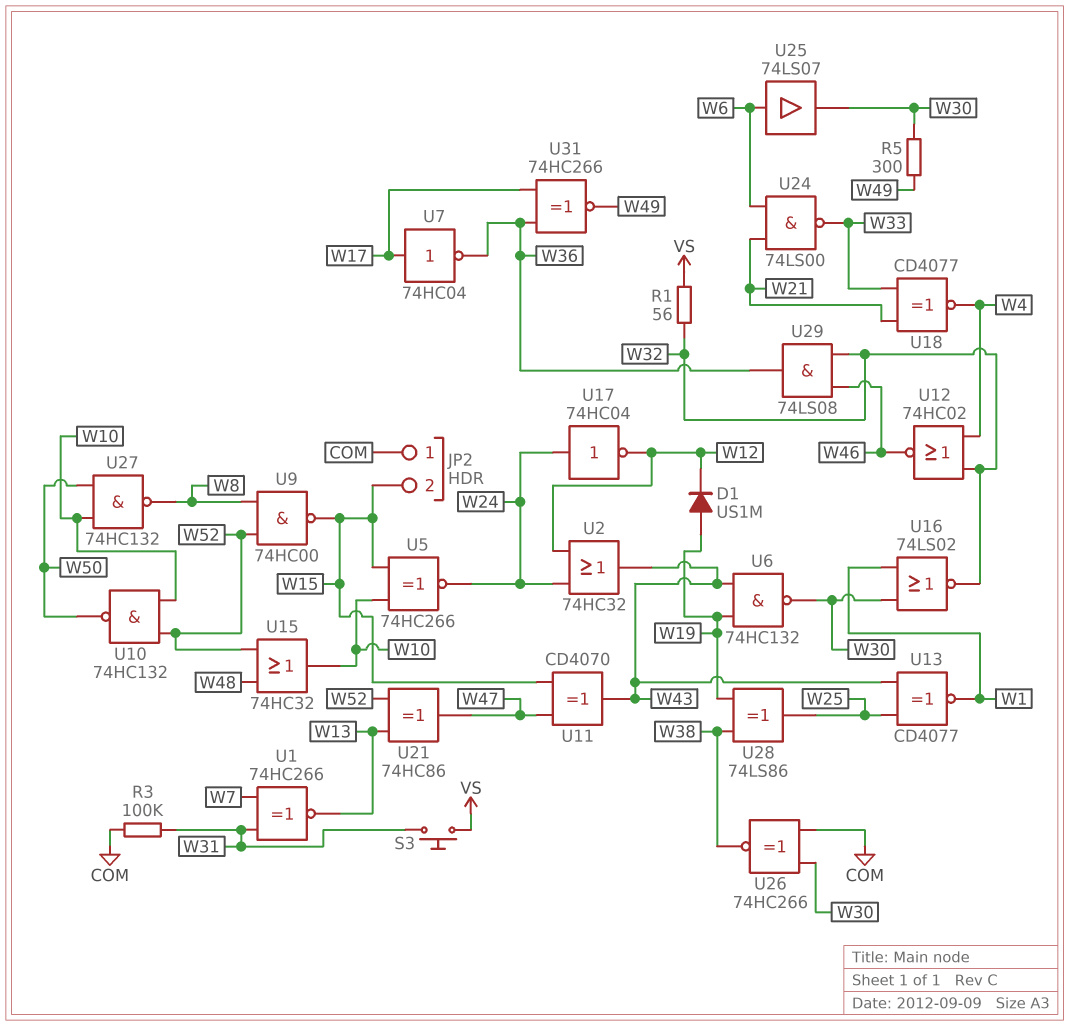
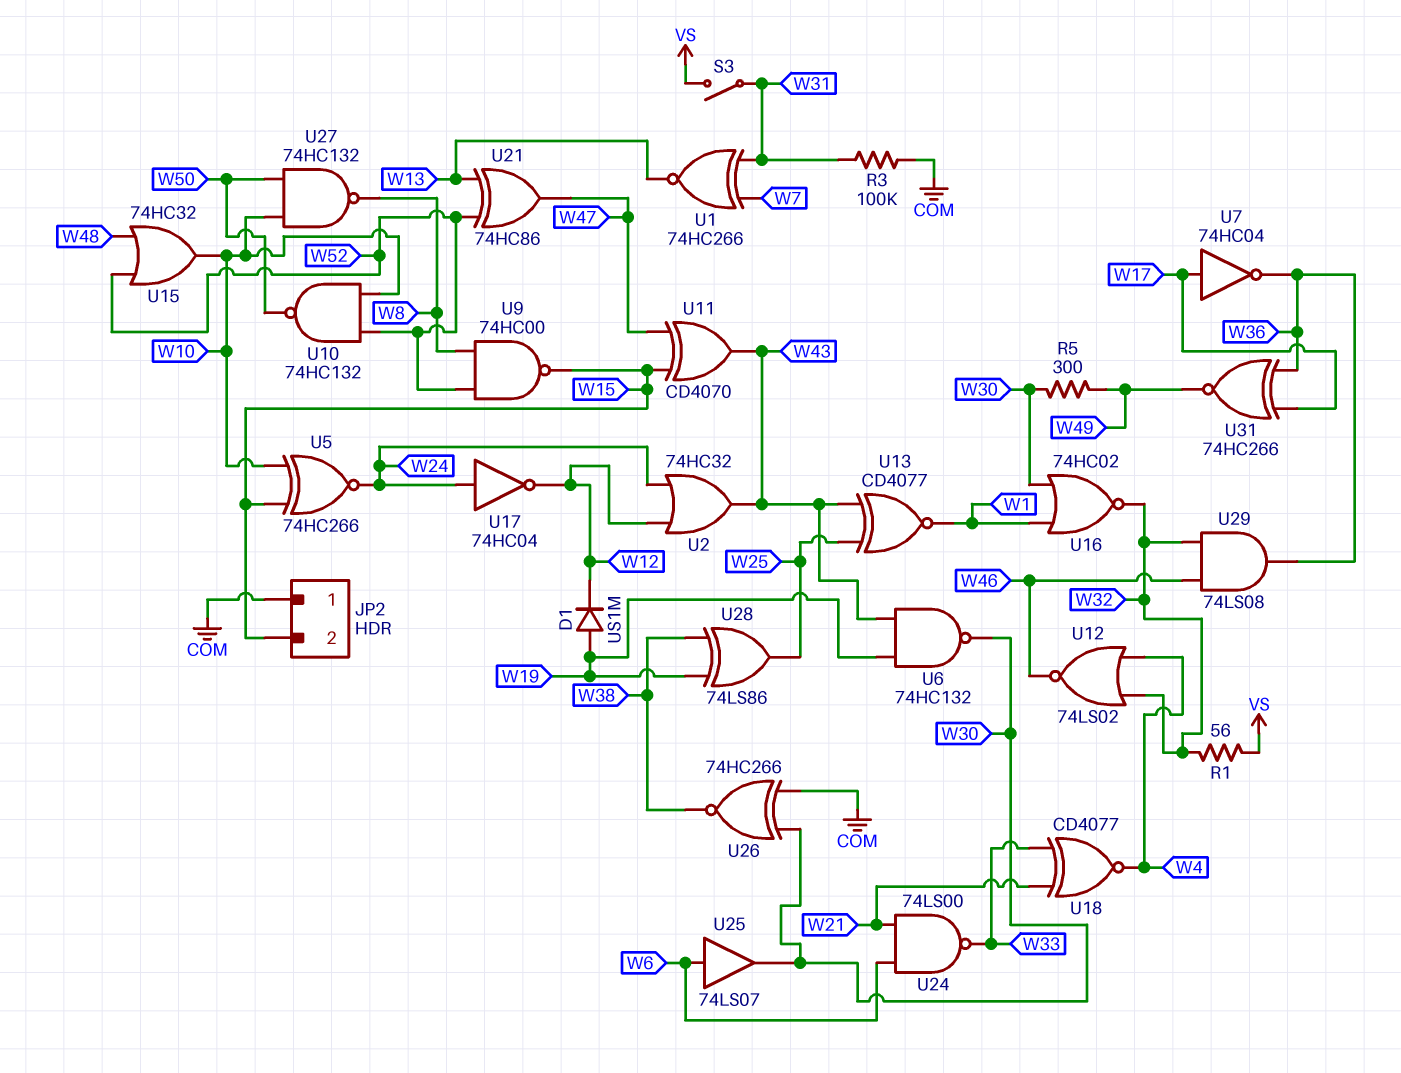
S3: button (VS, W31) -> switch (VS, W31)
U12: NOR 74HC02 (in W4, in W32, out W46) -> NOR 74LS02 (in W4, in W32, out W46)
U16: NOR 74LS02 (in W1, in W30, out W32) -> NOR 74HC02 (in W1, in W30, out W32)

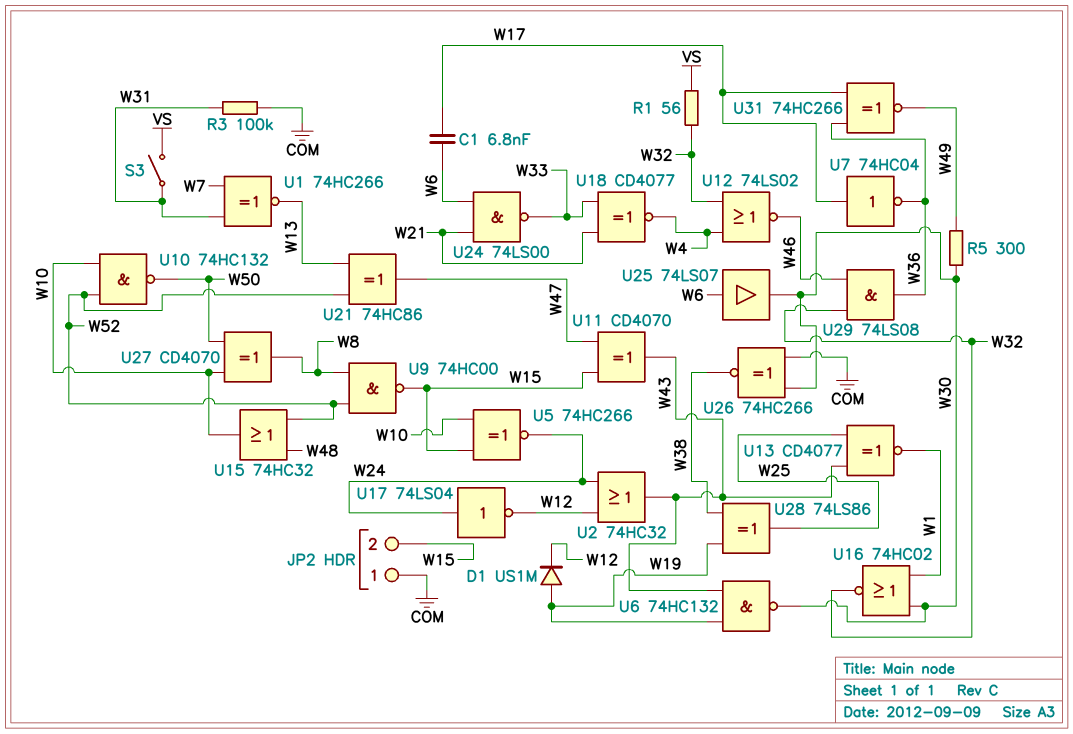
C1: none -> 6.8nF (W6, W17)
U17: NOT 74HC04 (in W24, out W12) -> NOT 74LS04 (in W24, out W12)
U27: NAND 74HC132 (in W10, in W50, out W8) -> XOR CD4070 (in W10, in W50, out W8)

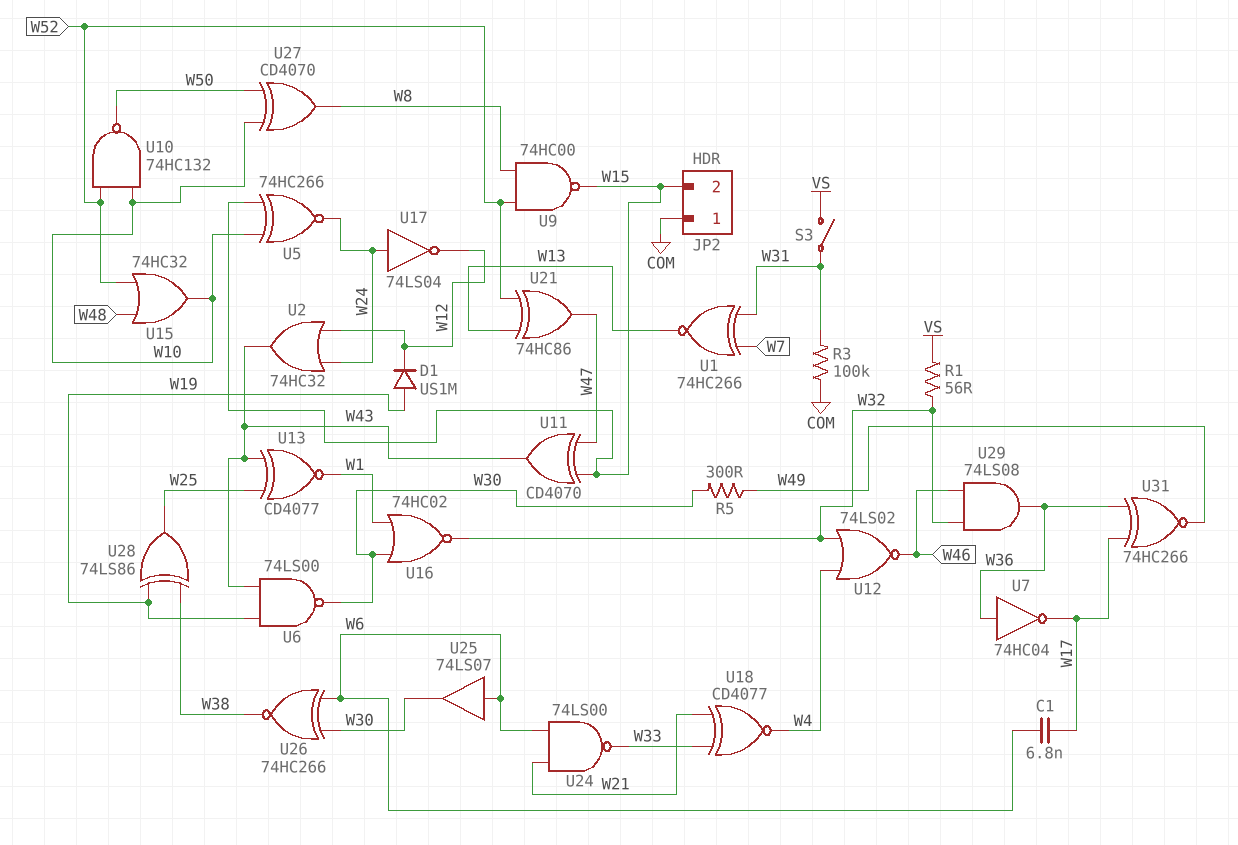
U6: NAND 74HC132 (in W19, in W43, out W30) -> NAND 74LS00 (in W19, in W43, out W30)
U7: NOT 74HC04 (in W17, out W36) -> NOT 74HC04 (in W36, out W17)
U26: XNOR 74HC266 (in COM, in W30, out W38) -> XNOR 74HC266 (in W6, in W30, out W38)

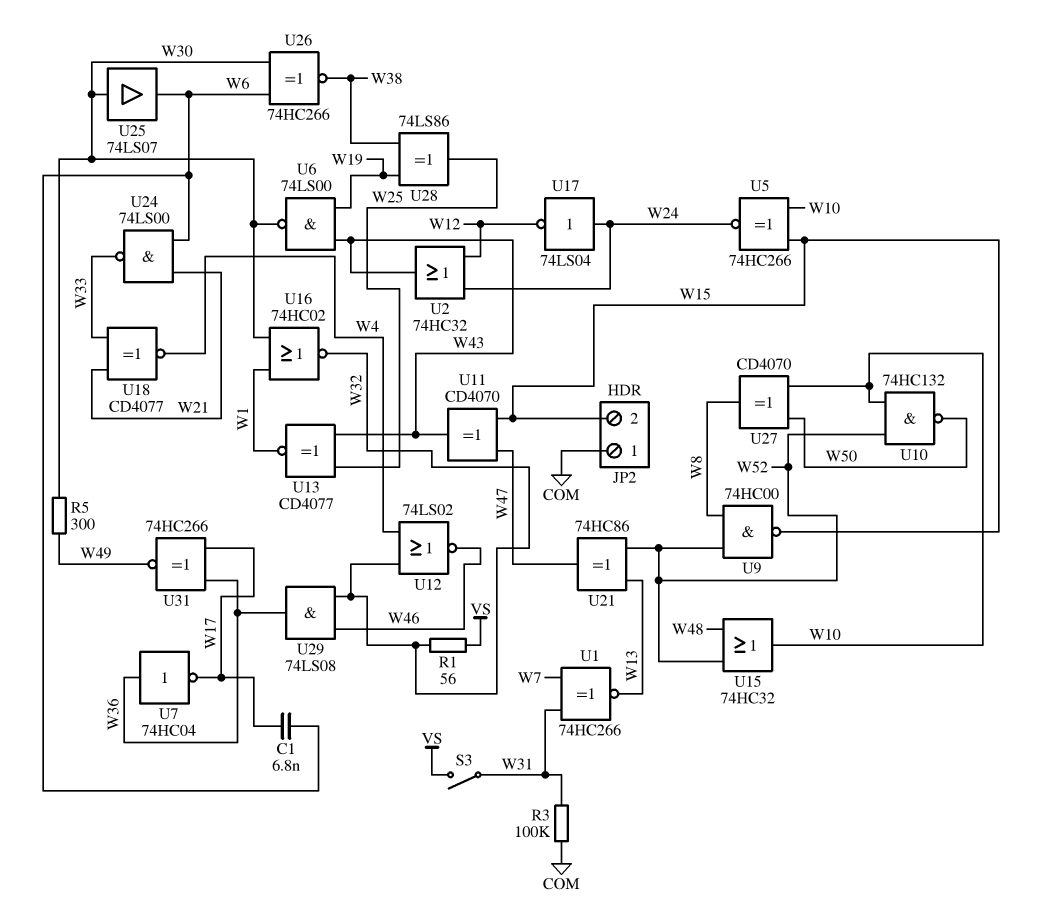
D1: diode US1M (A W19, K W12) -> none
U25: buffer 74LS07 (in W6, out W30) -> buffer 74LS07 (in W30, out W6)

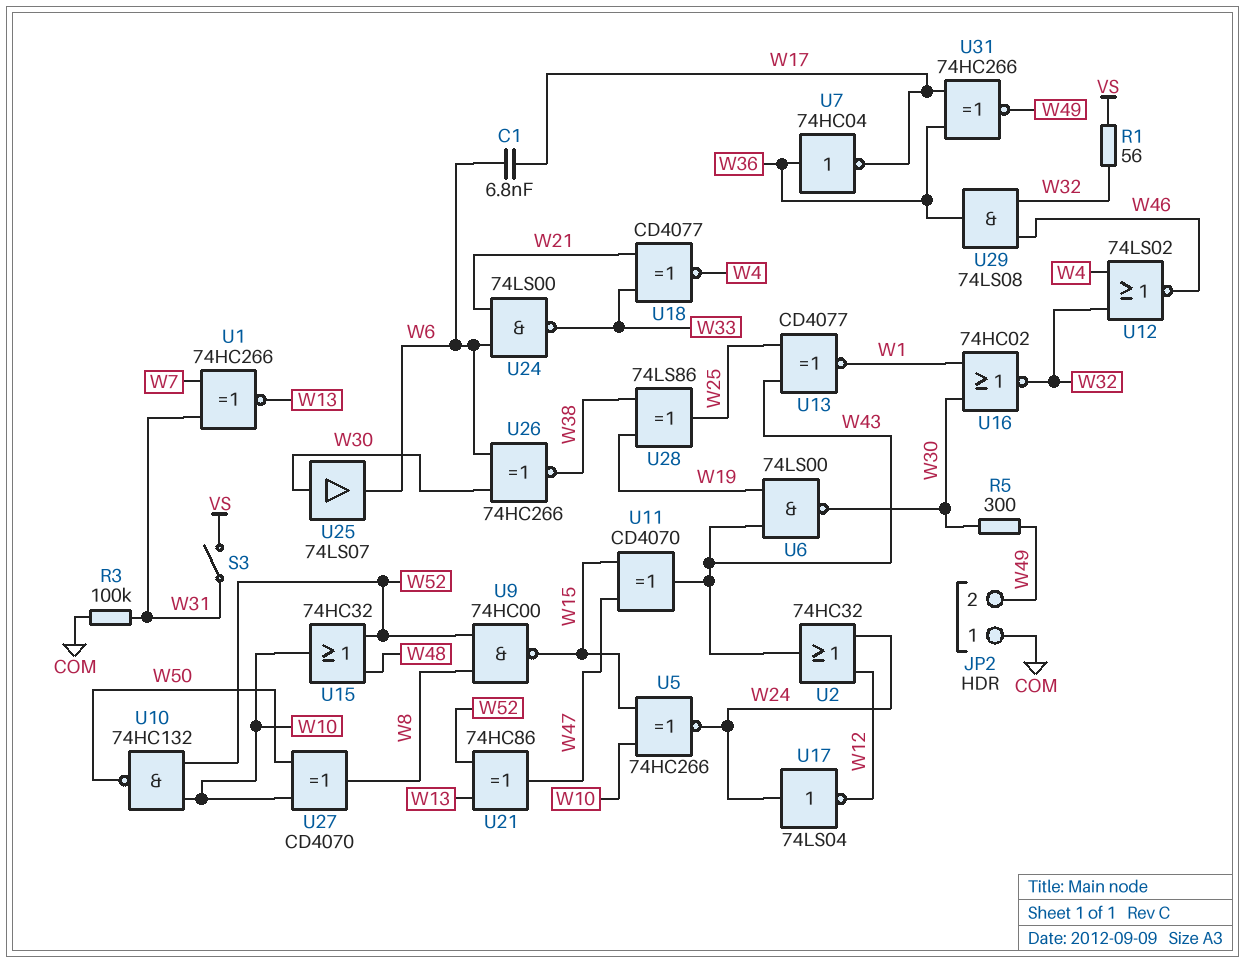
JP2 pin 2: W15 -> W49

